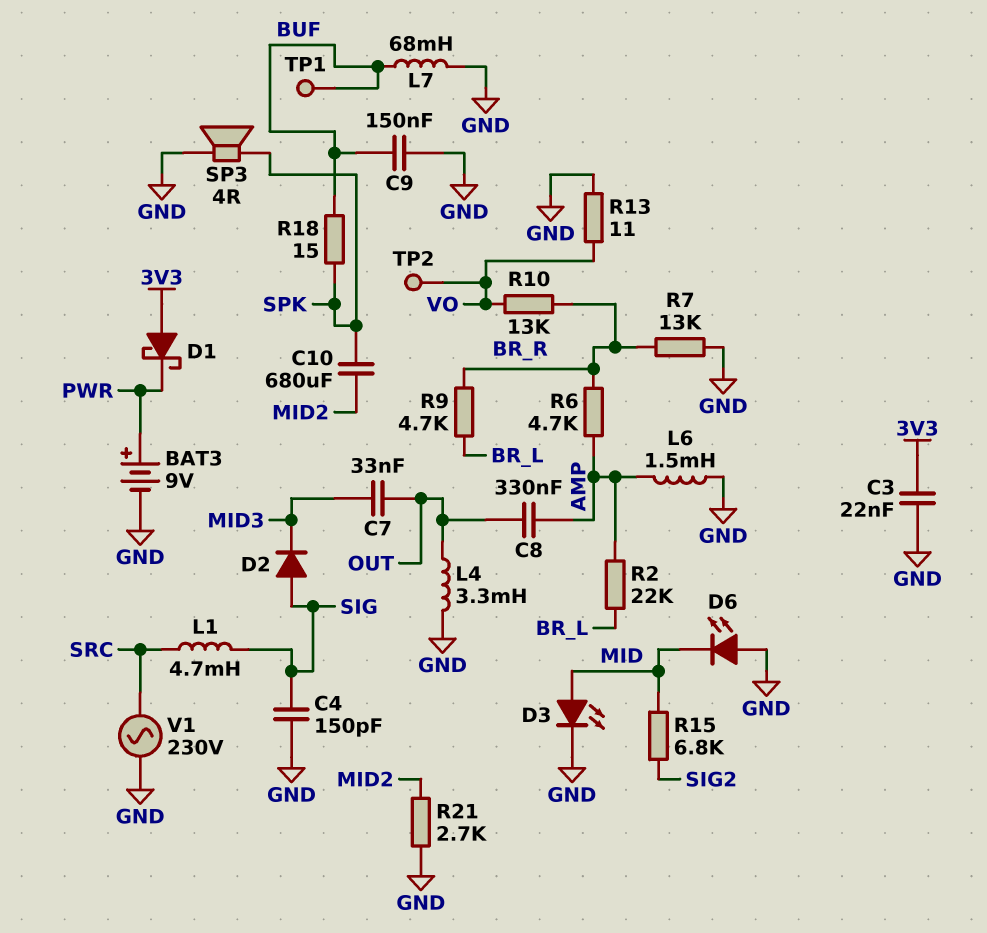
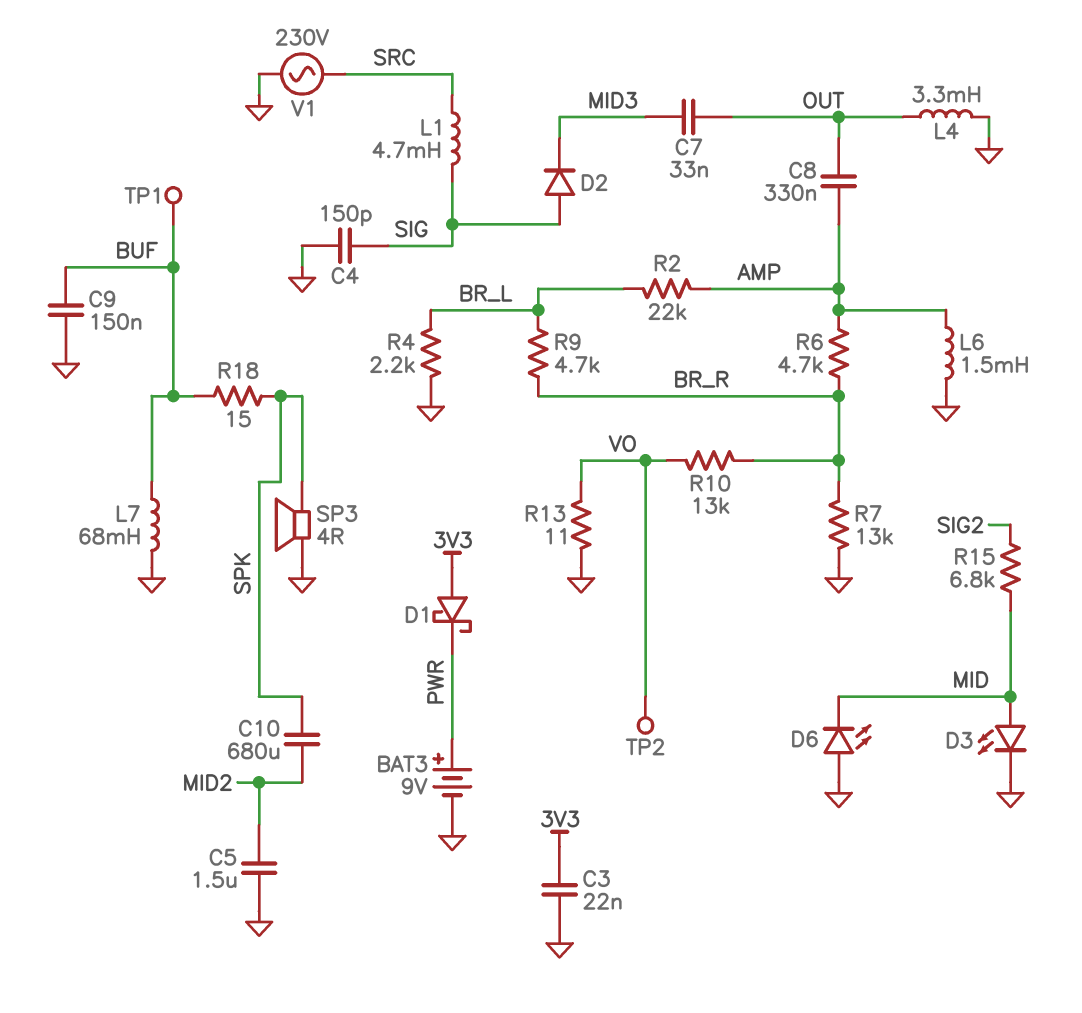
C5: none -> 1.5uF (GND, MID2)
R4: none -> 2.2k (BR_L, GND)
R21: 2.7k (GND, MID2) -> none

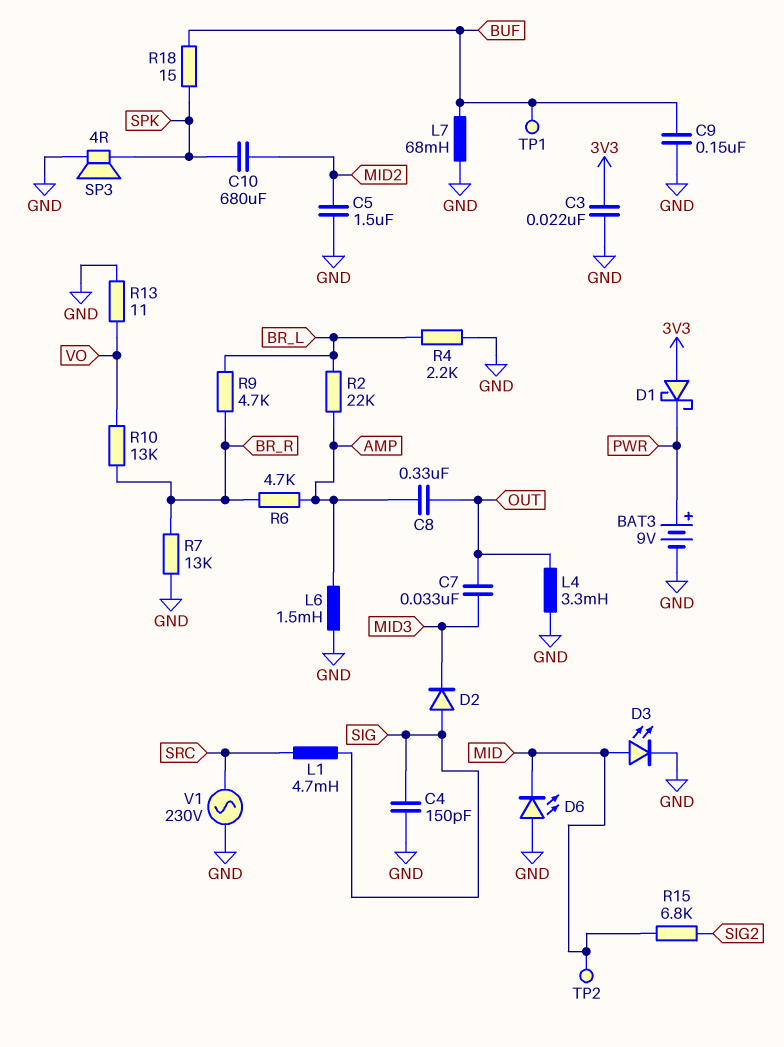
TP2: test point (VO) -> test point (MID)

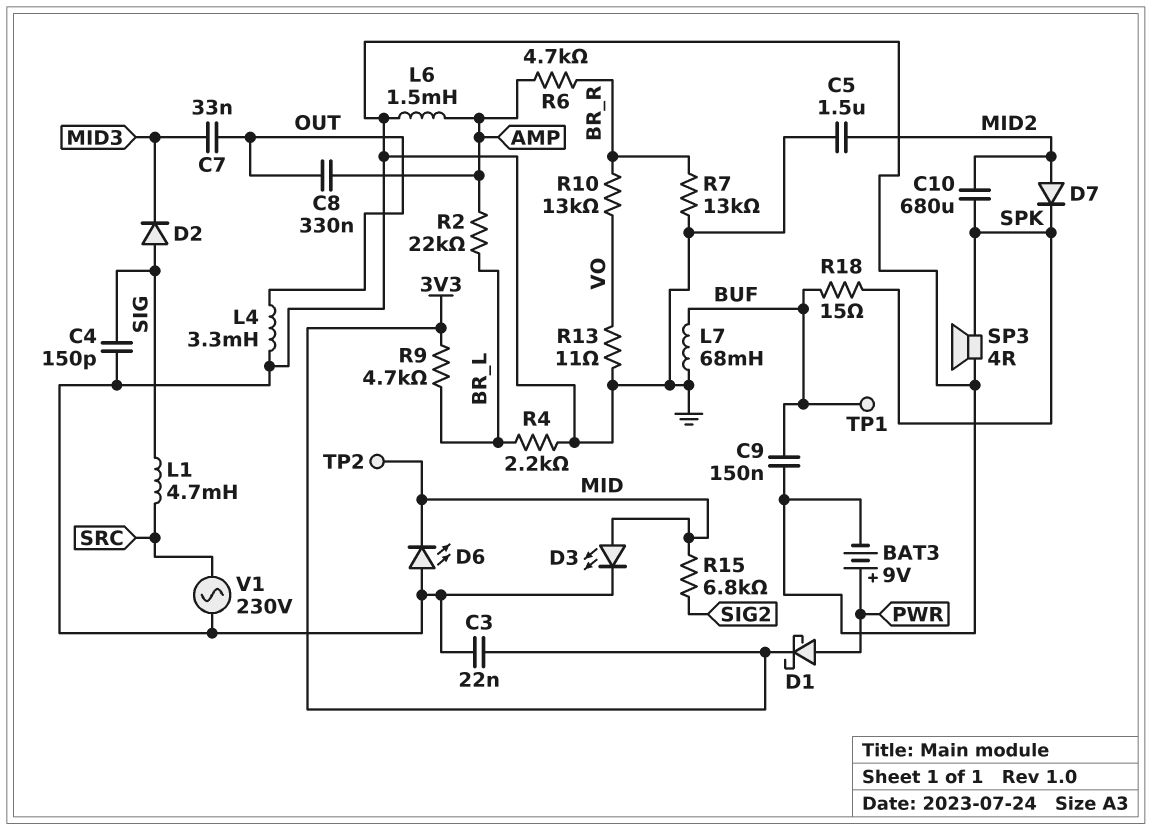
D1: schottky (A 3V3, K PWR) -> schottky (A PWR, K 3V3)
D7: none -> diode (A MID2, K SPK)
R9: 4.7k (BR_L, BR_R) -> 4.7k (3V3, BR_L)

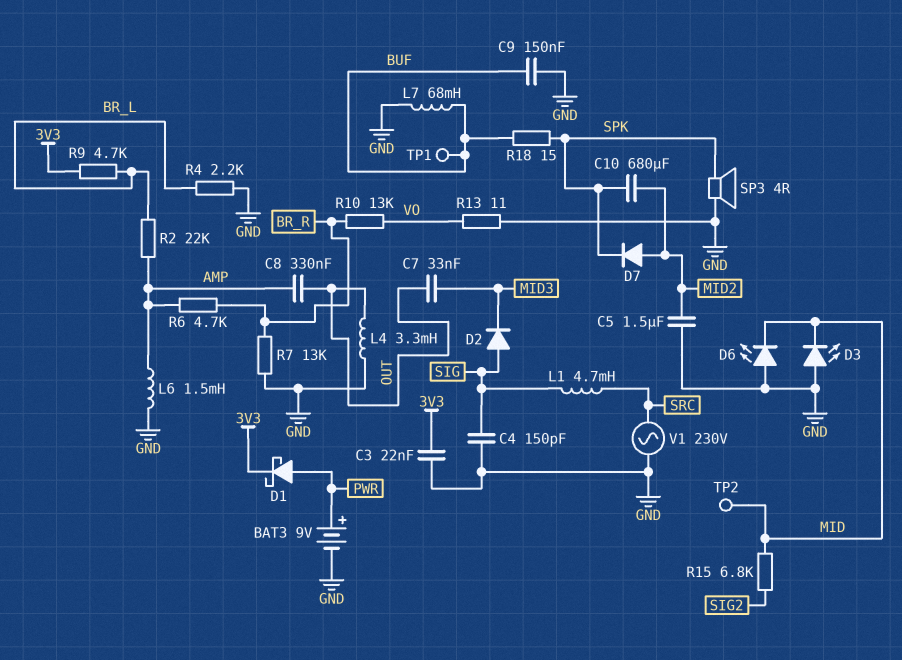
D3: LED (A MID, K GND) -> LED (A GND, K MID)

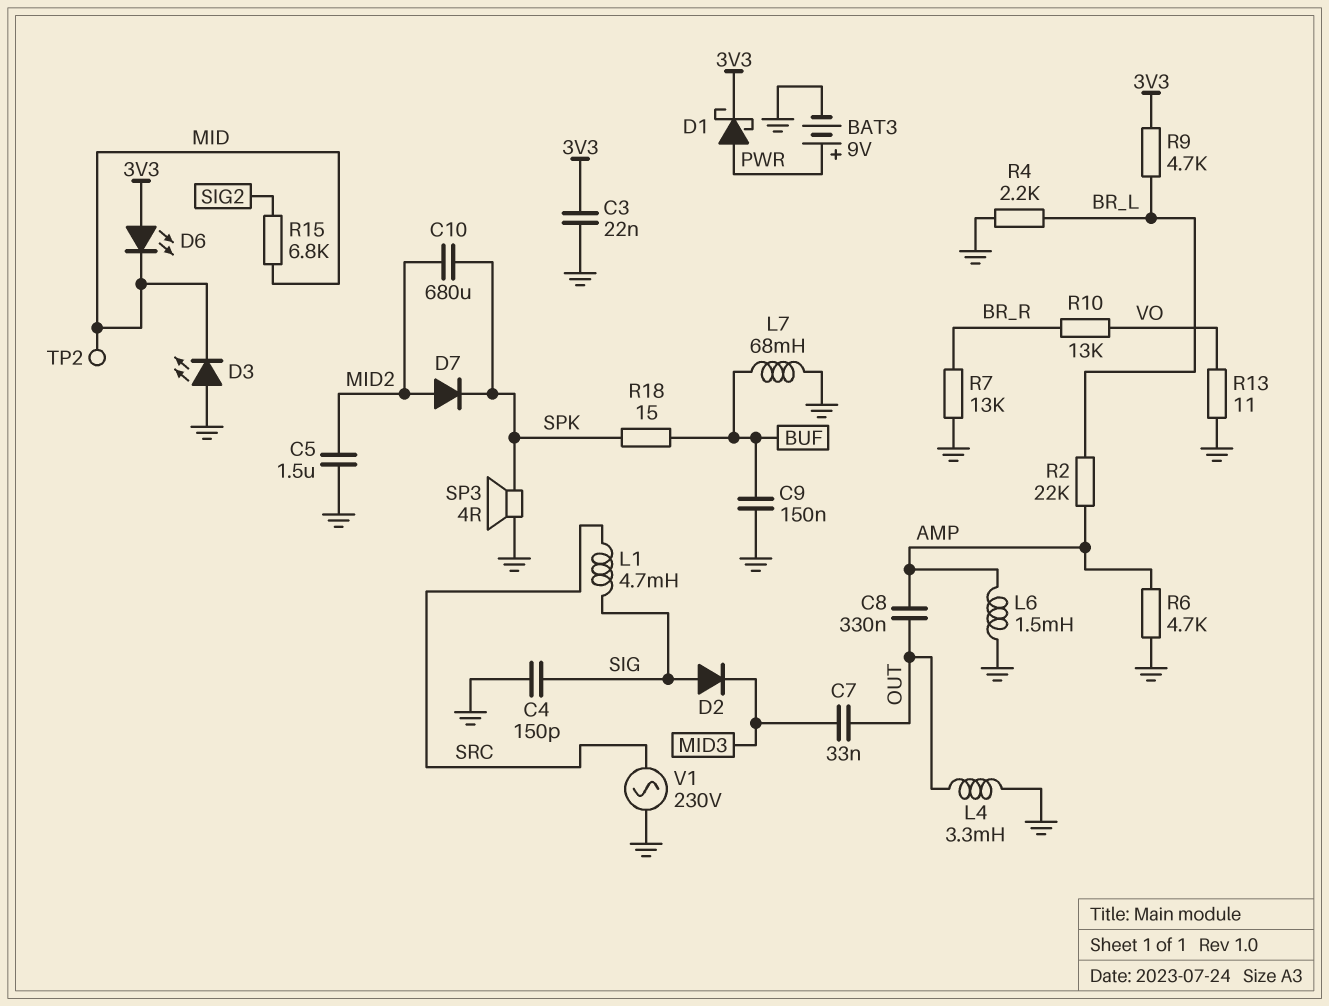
D6: LED (A GND, K MID) -> LED (A 3V3, K MID)
R6: 4.7k (AMP, BR_R) -> 4.7k (AMP, GND)
TP1: test point (BUF) -> none

